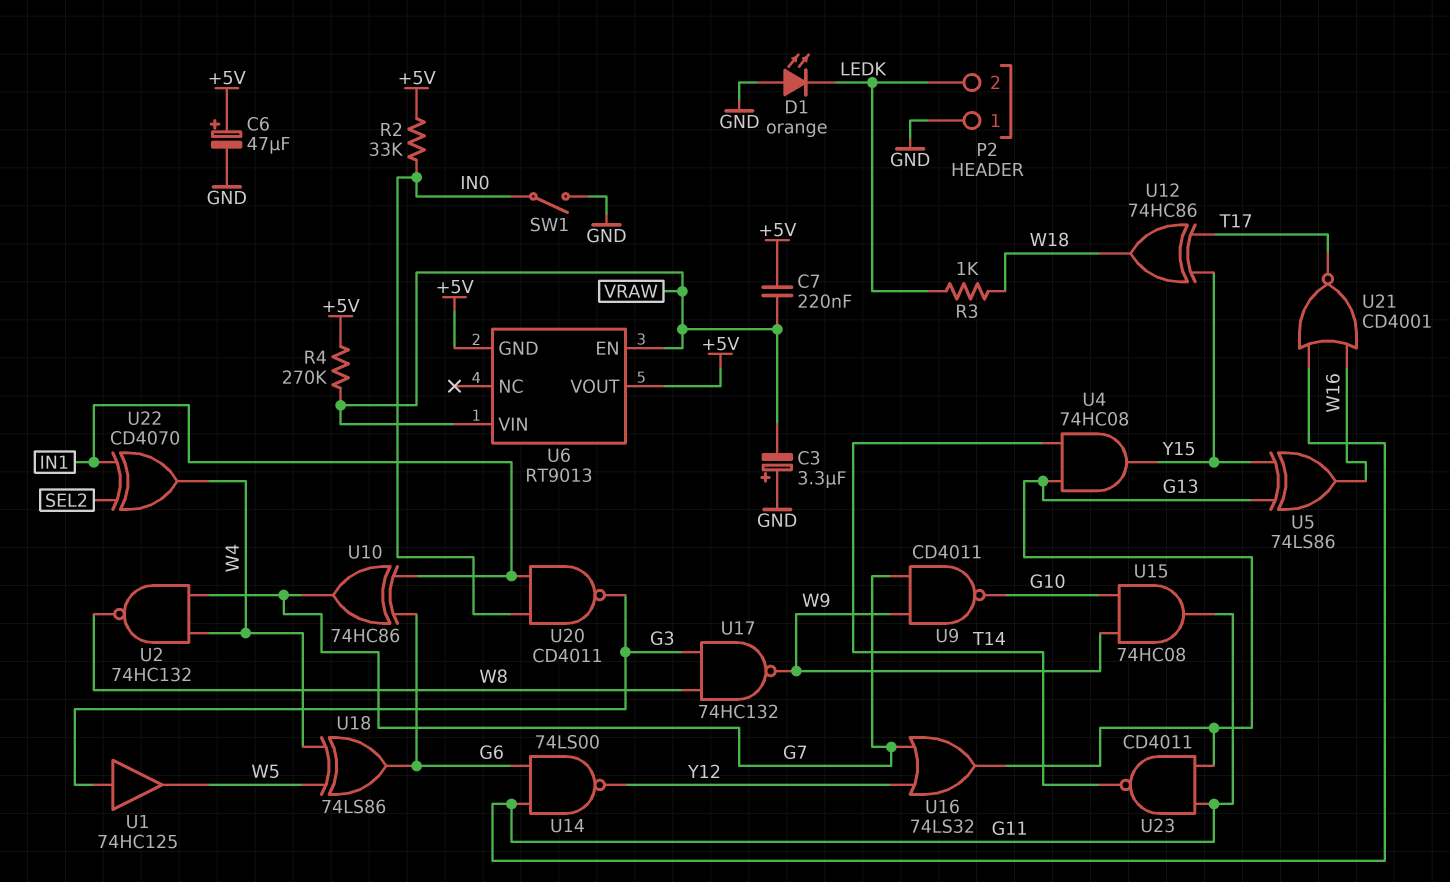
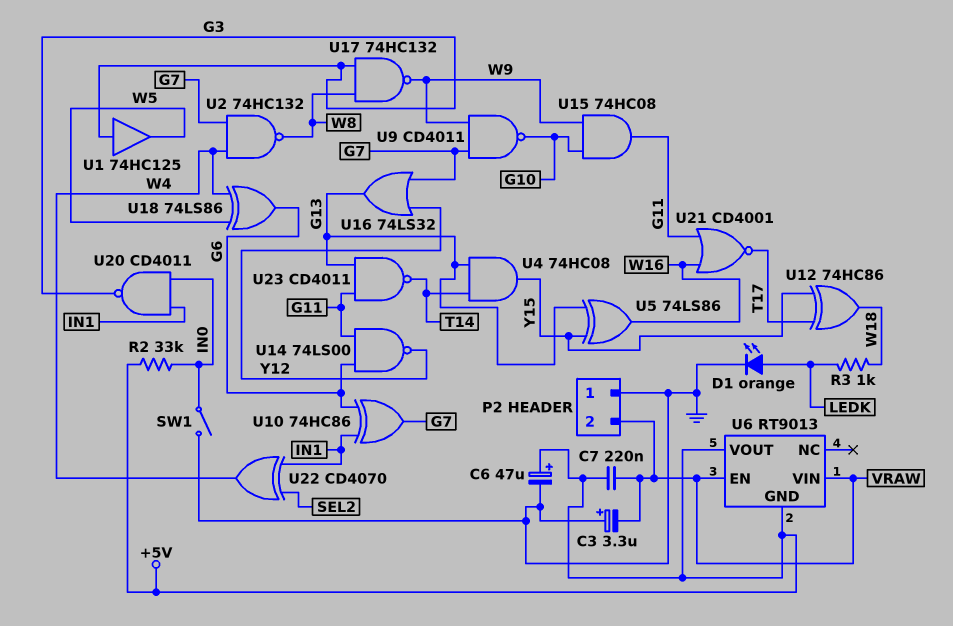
D1: LED orange (A GND, K LEDK) -> LED orange (A LEDK, K GND)
P2 pin 2: LEDK -> VRAW
R4: 270k (+5V, VRAW) -> none

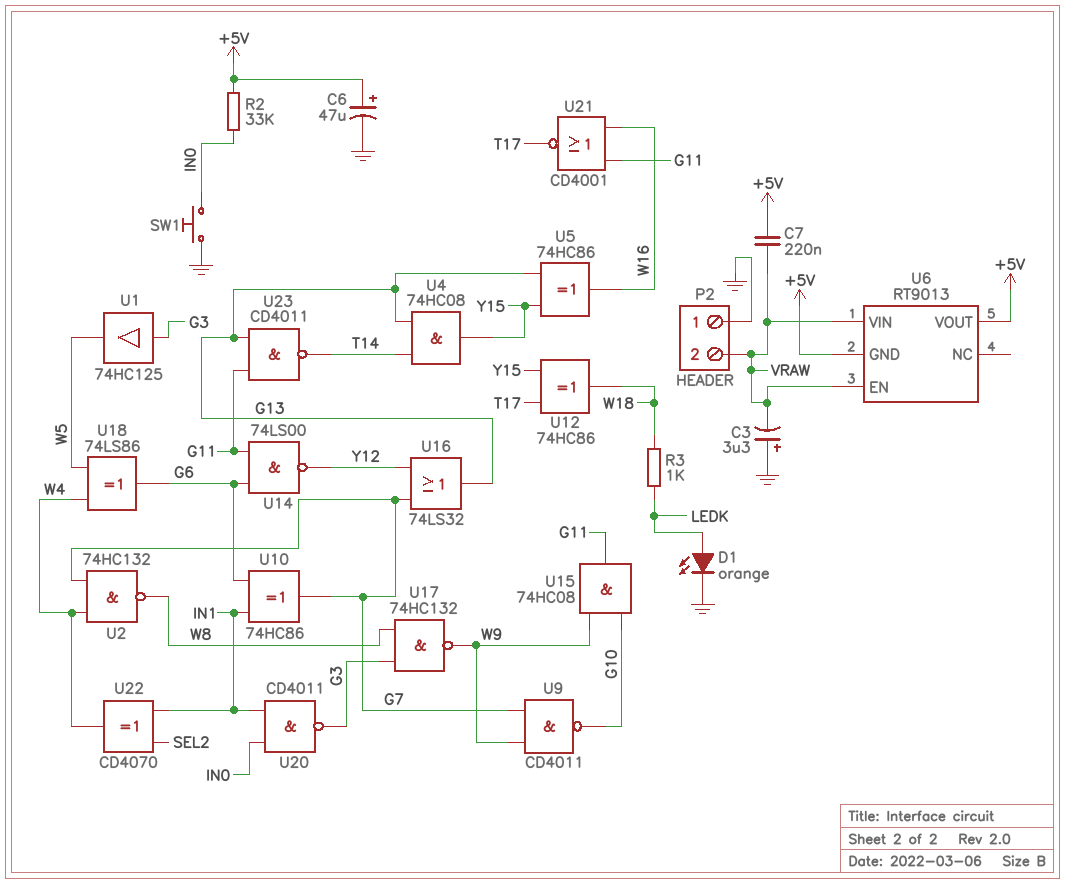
SW1: switch (GND, IN0) -> button (GND, IN0)
U5: XOR 74LS86 (in G13, in Y15, out W16) -> XOR 74HC86 (in G13, in Y15, out W16)

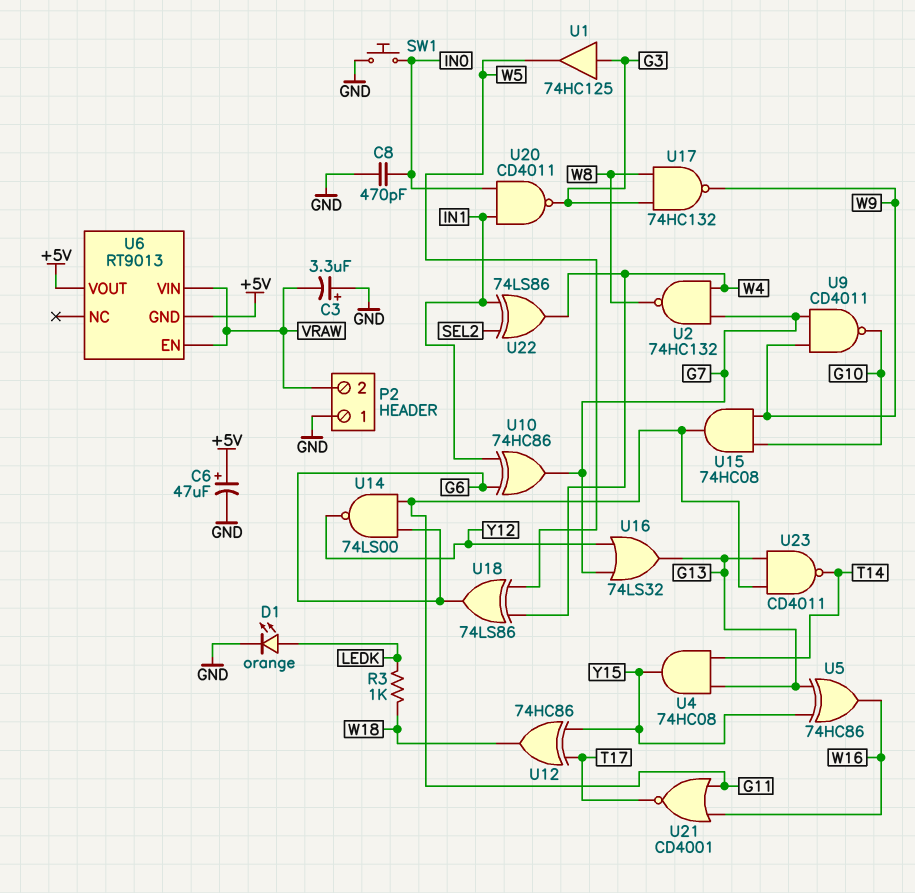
C7: 220nF (+5V, VRAW) -> none
C8: none -> 470pF (GND, IN0)
R2: 33k (+5V, IN0) -> none
U22: XOR CD4070 (in IN1, in SEL2, out W4) -> XOR 74LS86 (in IN1, in SEL2, out W4)

